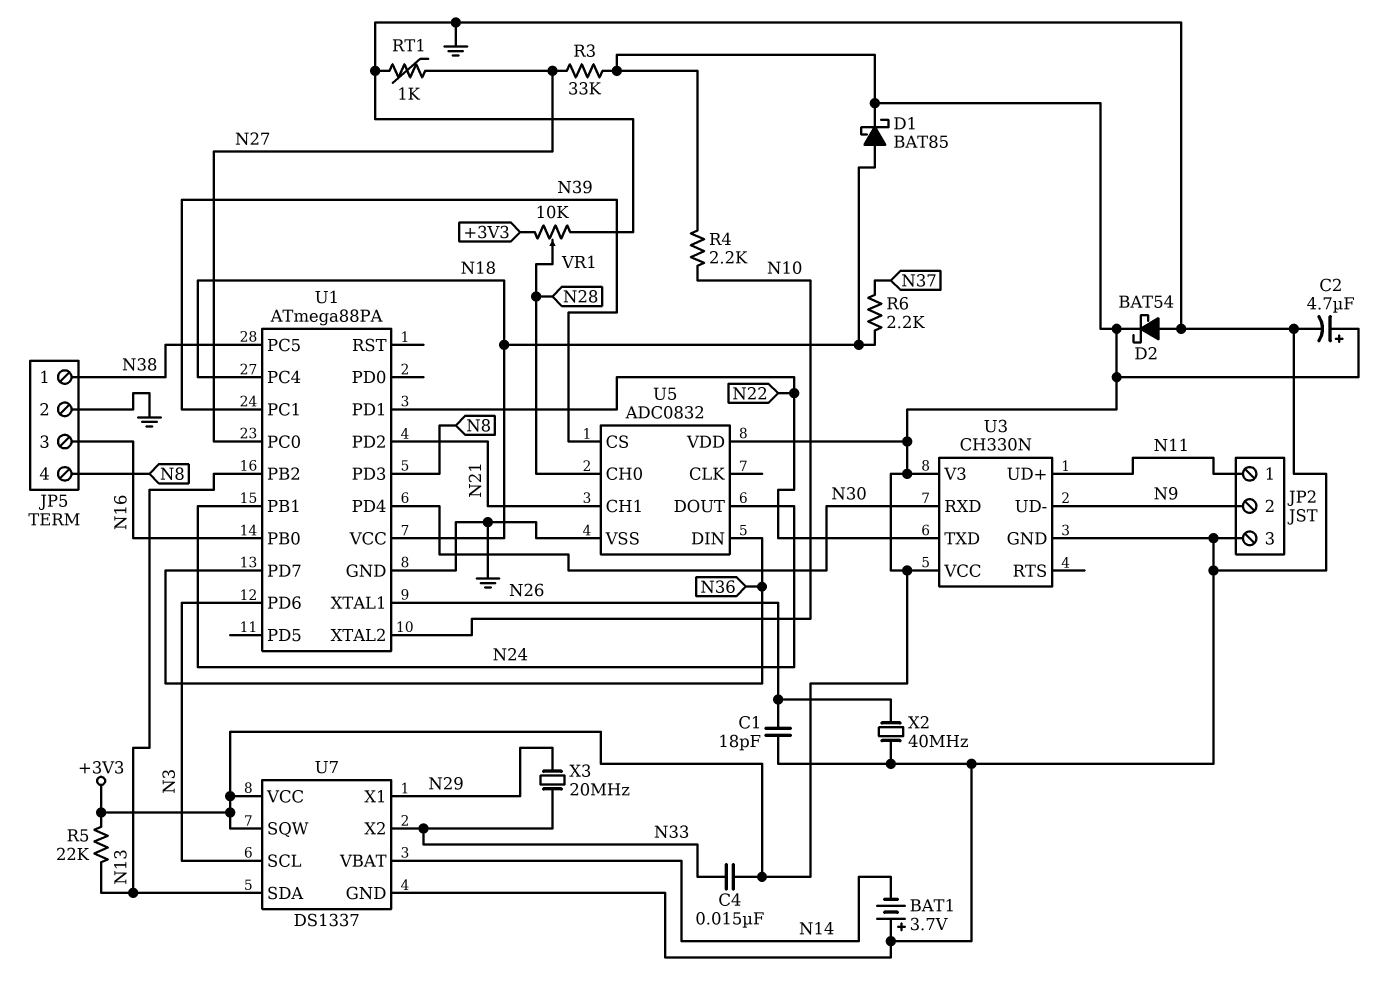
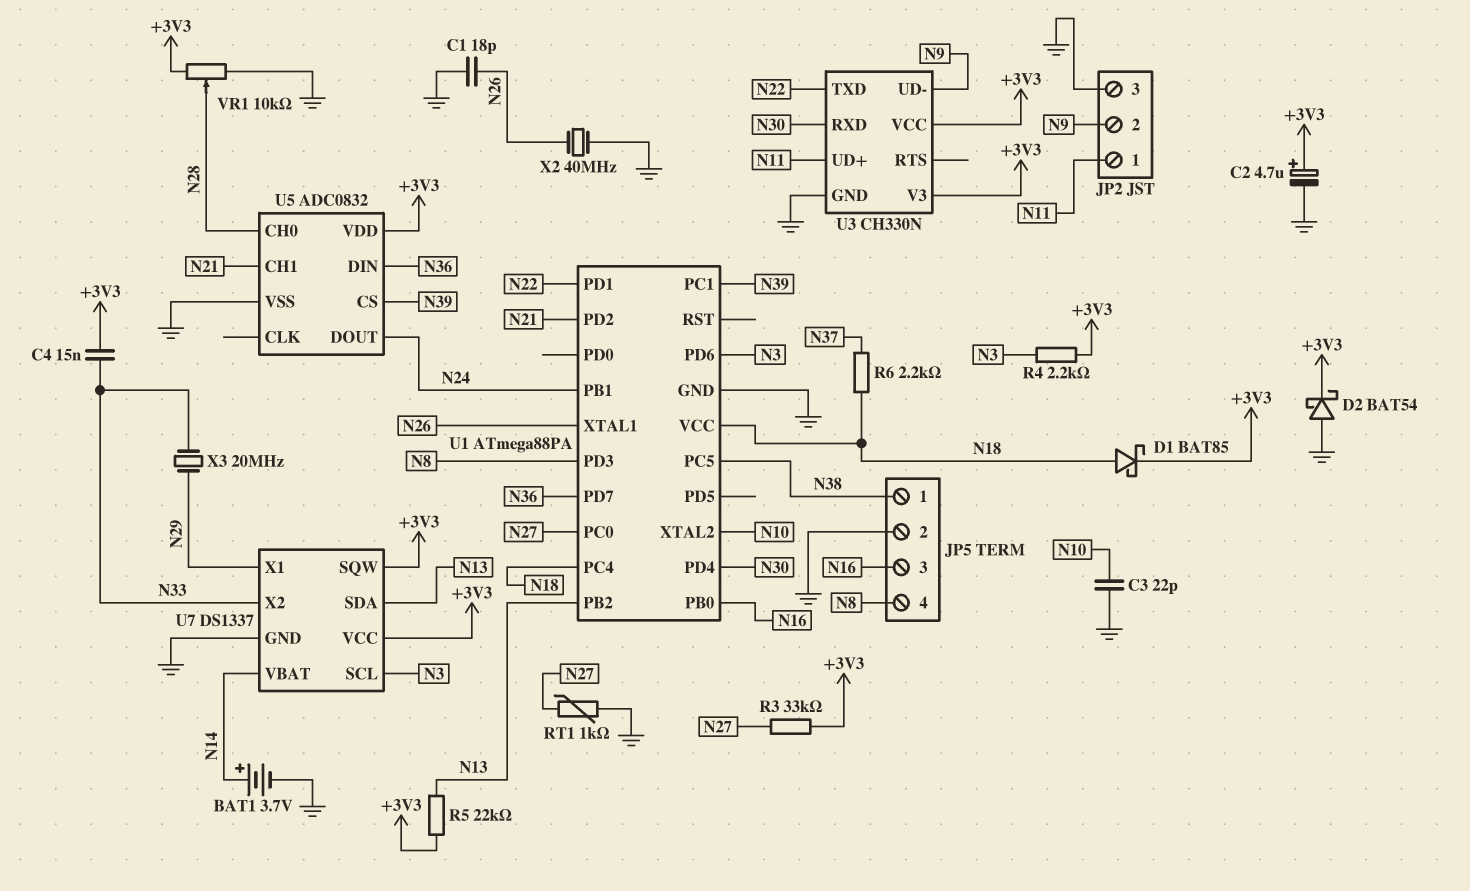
BAT1: 3.7V (plus GND, minus N14) -> 3.7V (plus N14, minus GND)
C3: none -> 22pF (GND, N10)
R4: 2.2k (+3V3, N10) -> 2.2k (+3V3, N3)

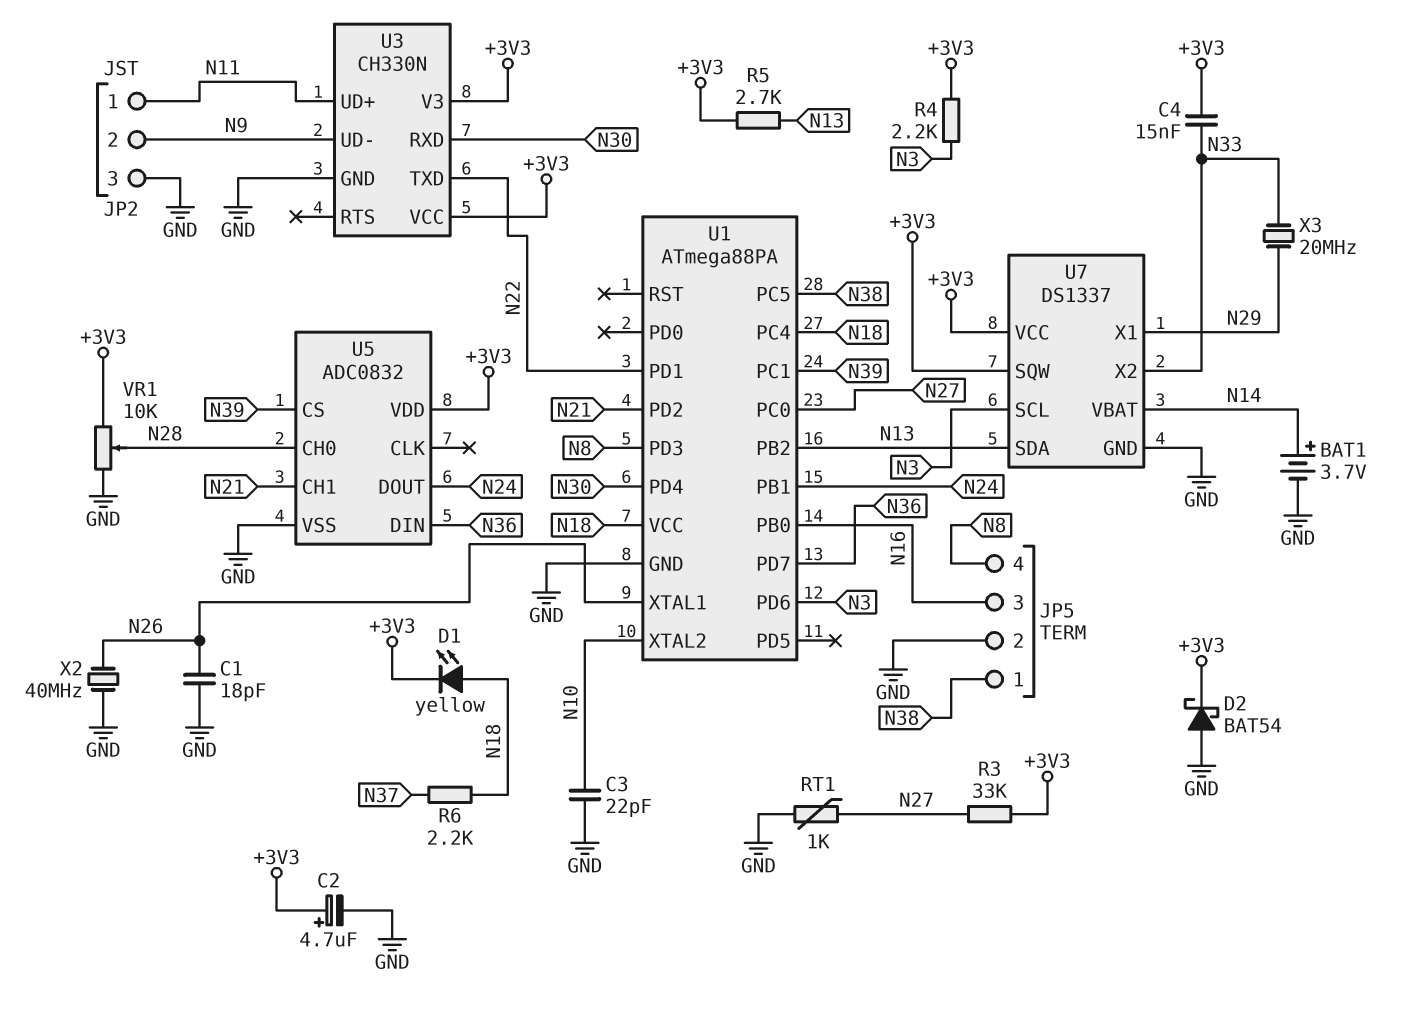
D1: schottky BAT85 (A N18, K +3V3) -> LED yellow (A N18, K +3V3)
R5: 22k (+3V3, N13) -> 2.7k (+3V3, N13)

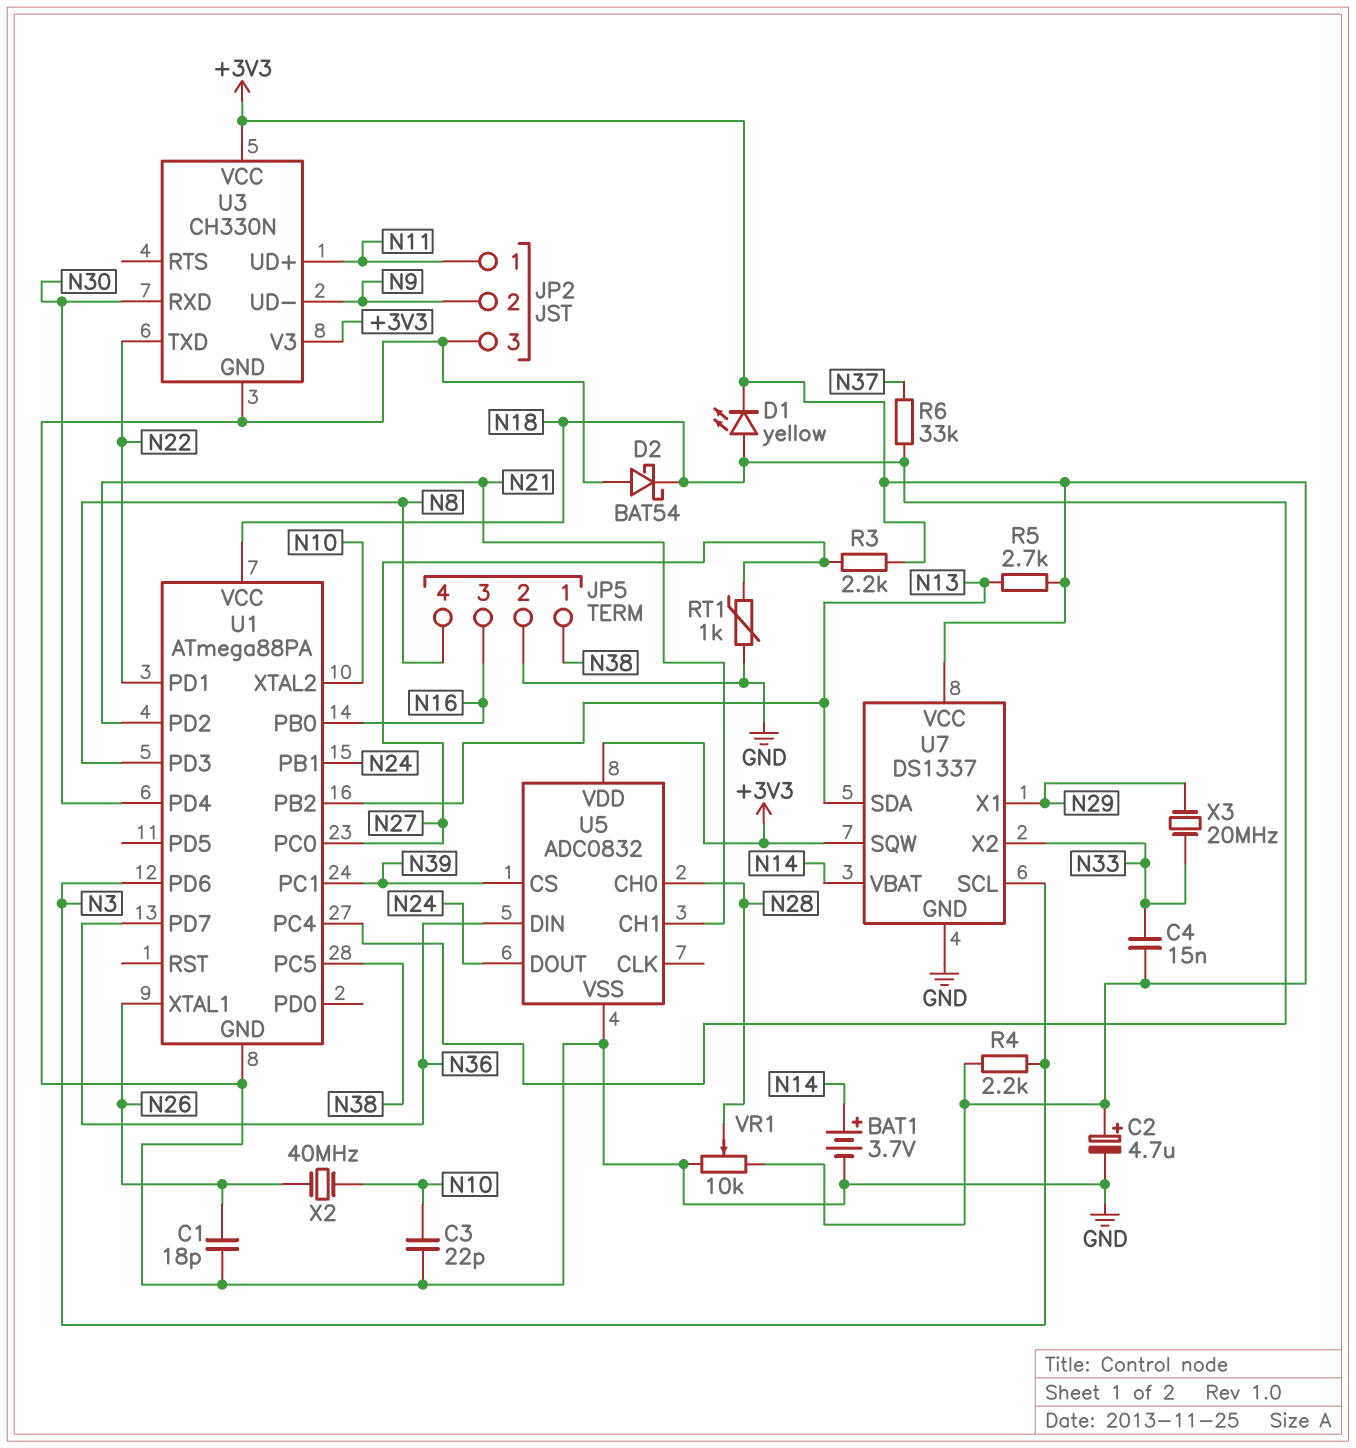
D2: schottky BAT54 (A GND, K +3V3) -> schottky BAT54 (A GND, K N18)
R3: 33k (+3V3, N27) -> 2.2k (+3V3, N27)
R6: 2.2k (N18, N37) -> 33k (N18, N37)
X2: 40MHz (GND, N26) -> 40MHz (N10, N26)

